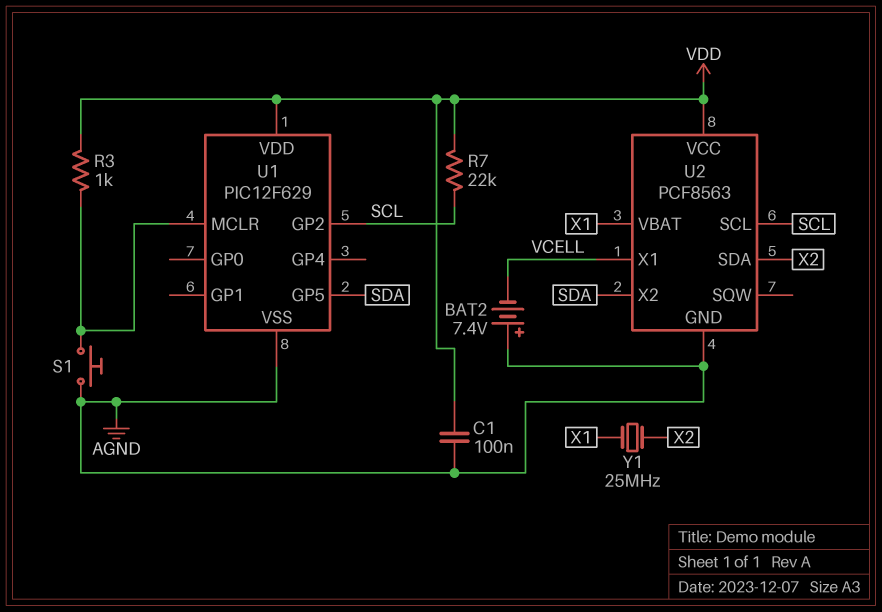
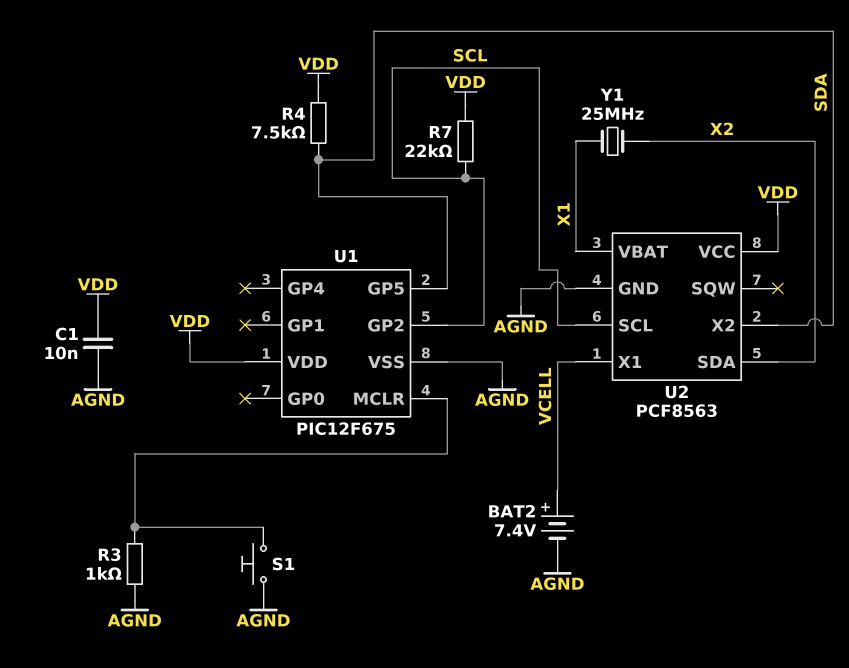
BAT2: 7.4V (plus AGND, minus VCELL) -> 7.4V (plus VCELL, minus AGND)
C1: 100nF (AGND, VDD) -> 10nF (AGND, VDD)
R3: 1k (U1/MCLR, VDD) -> 1k (AGND, U1/MCLR)
R4: none -> 7.5k (SDA, VDD)
U1: PIC12F629 -> PIC12F675

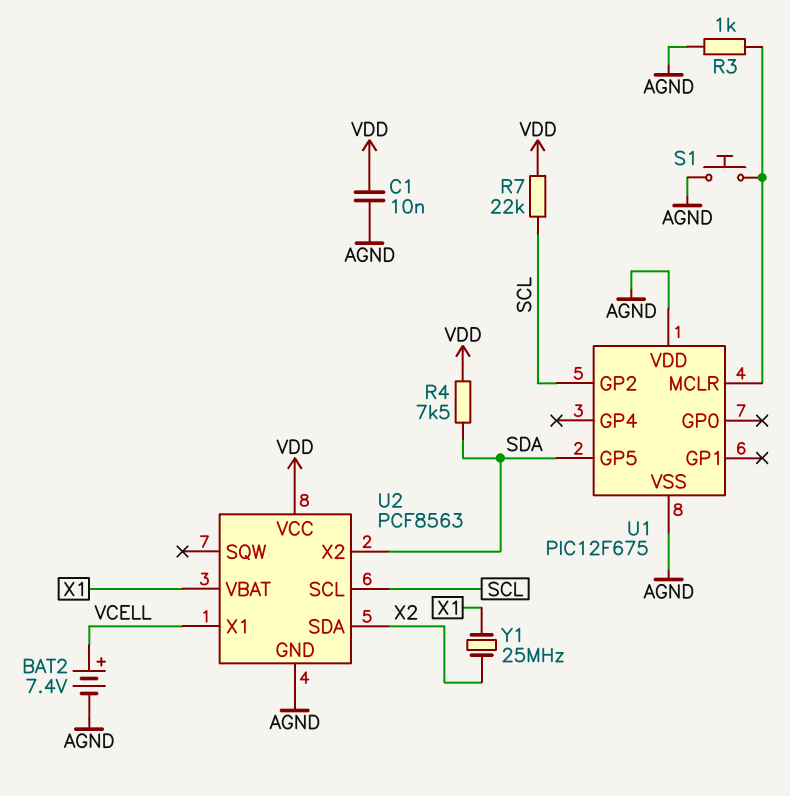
U1 pin VDD: VDD -> AGND

